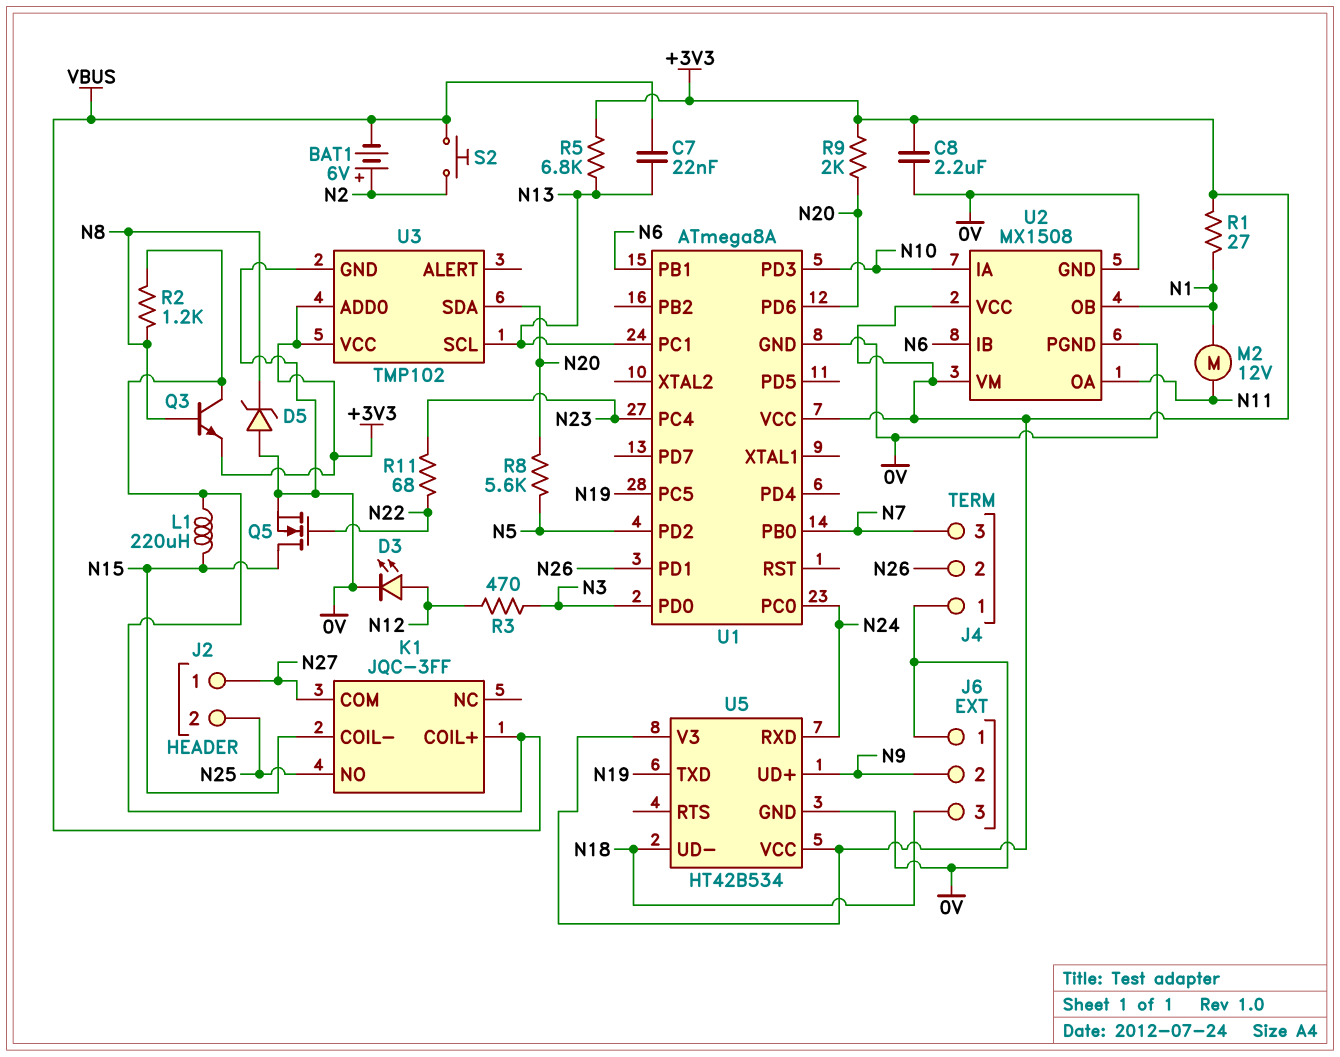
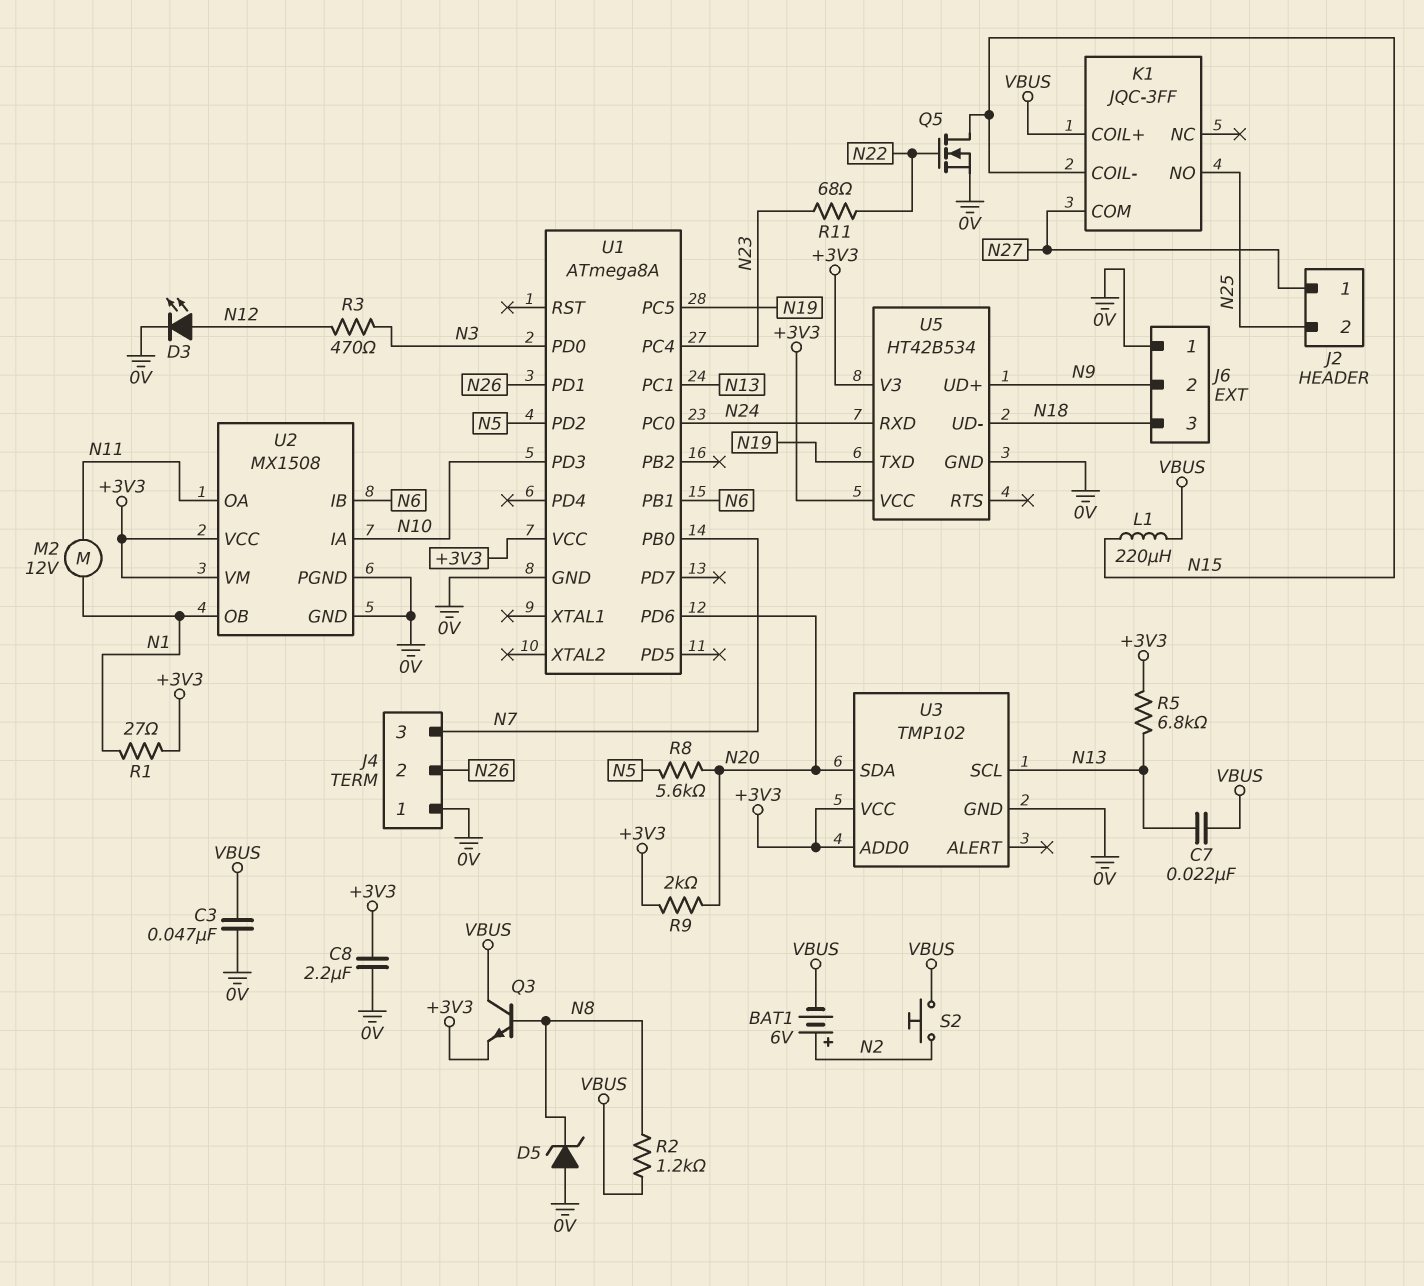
C3: none -> 47nF (0V, VBUS)

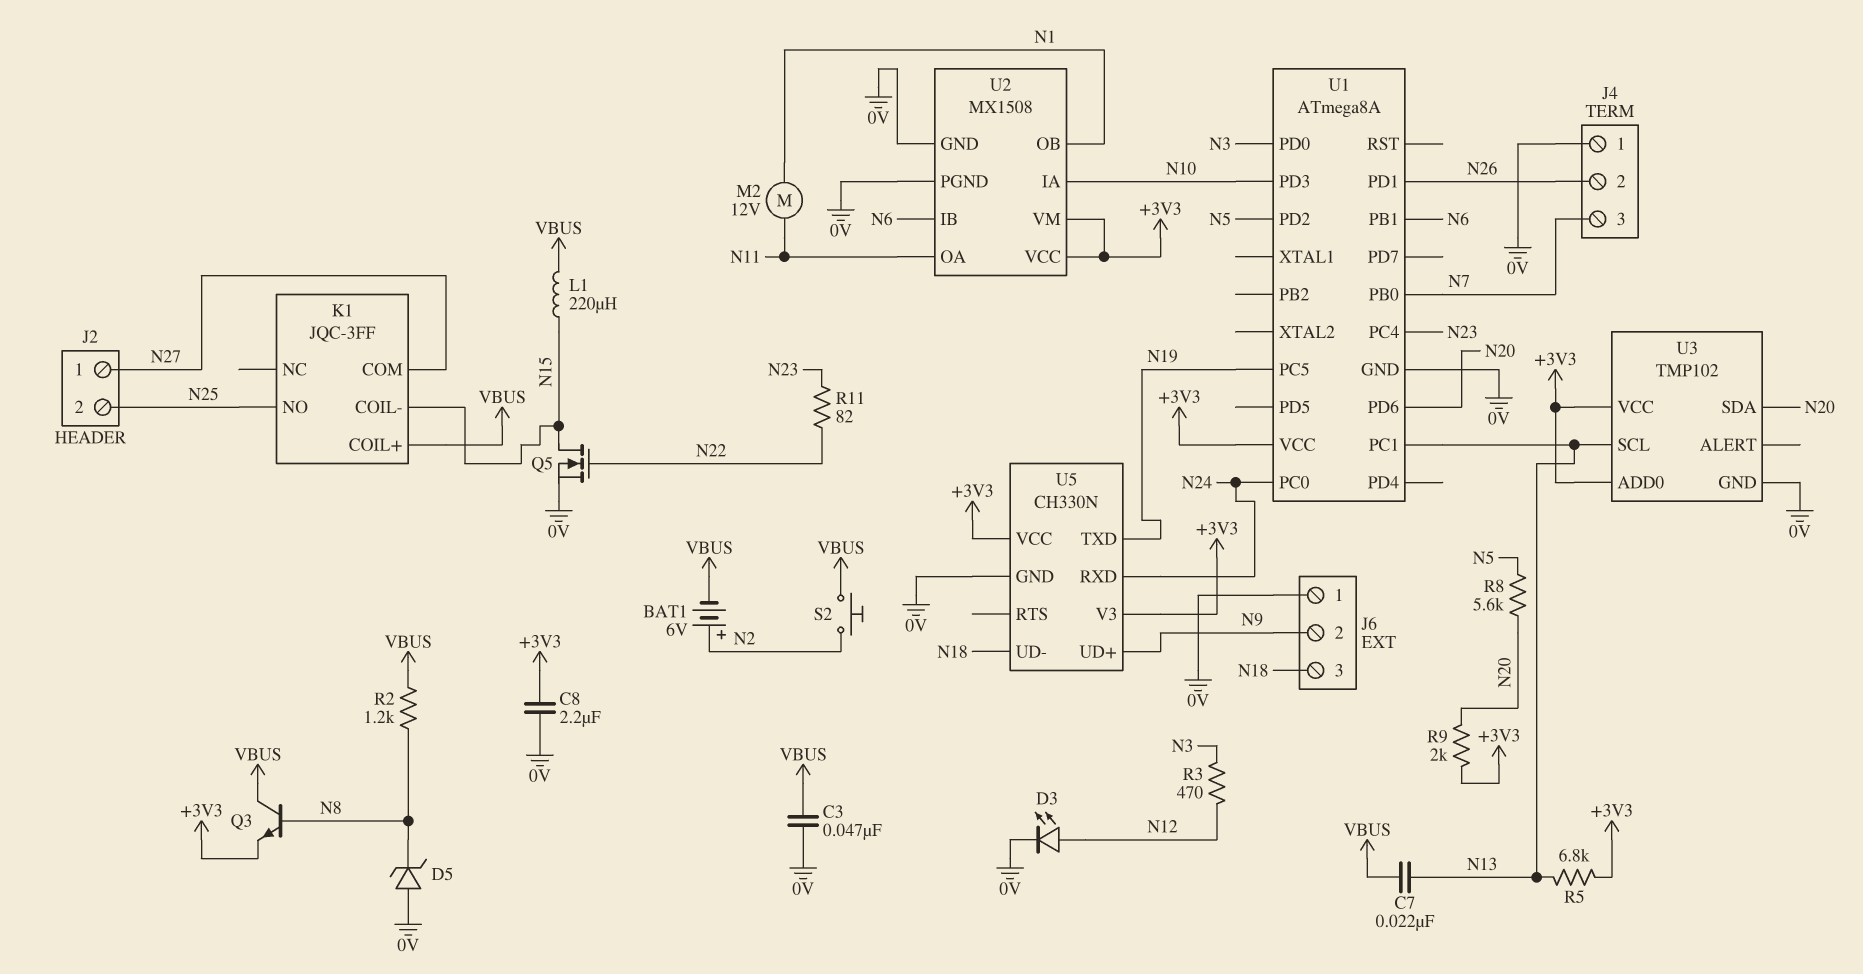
R1: 27 (+3V3, N1) -> none
R11: 68 (N22, N23) -> 82 (N22, N23)
U5: HT42B534 -> CH330N

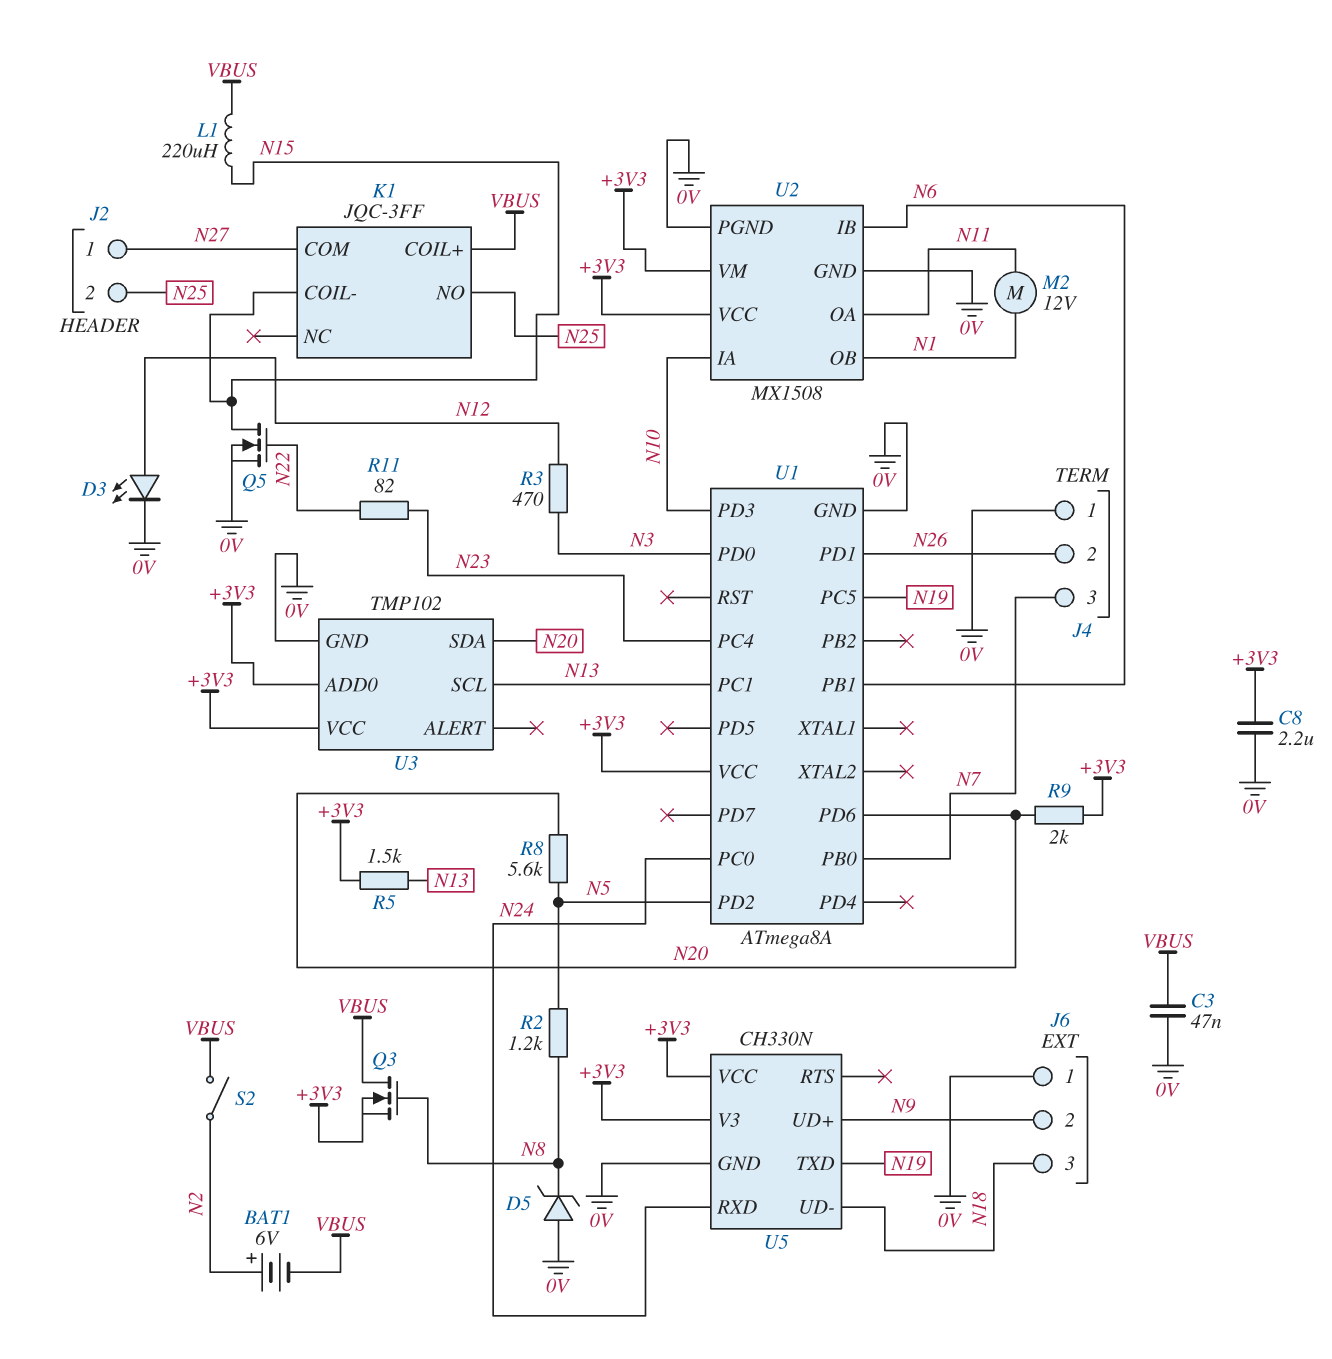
C7: 22nF (N13, VBUS) -> none
Q3: NPN (B N8, C VBUS, E +3V3) -> NMOS (G N8, D VBUS, S +3V3)
R2: 1.2k (N8, VBUS) -> 1.2k (N5, N8)
R5: 6.8k (+3V3, N13) -> 1.5k (+3V3, N13)
S2: button (N2, VBUS) -> switch (N2, VBUS)

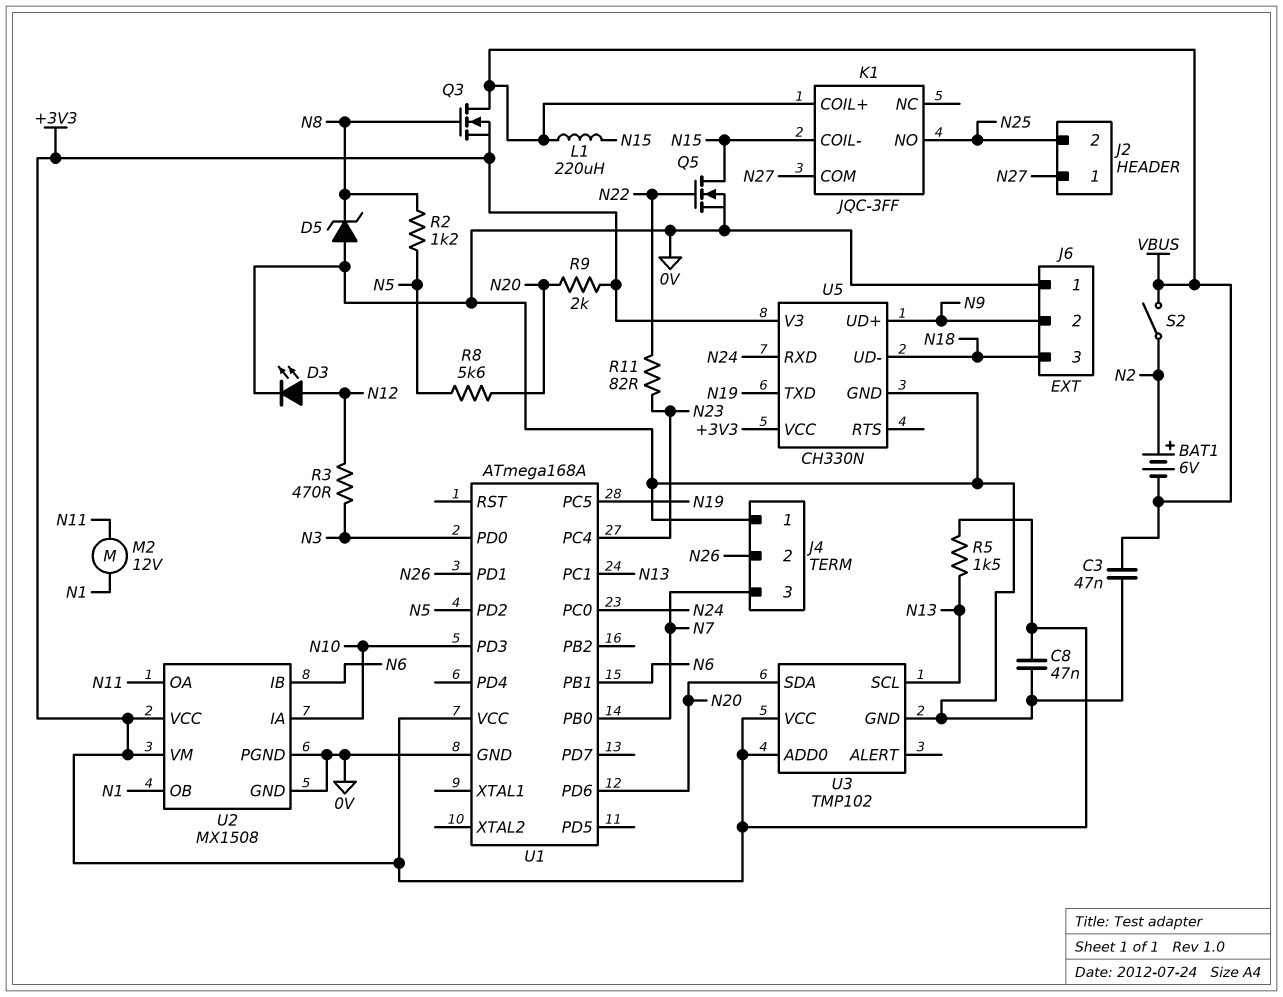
C8: 2.2uF (+3V3, 0V) -> 47nF (+3V3, 0V)
U1: ATmega8A -> ATmega168A

